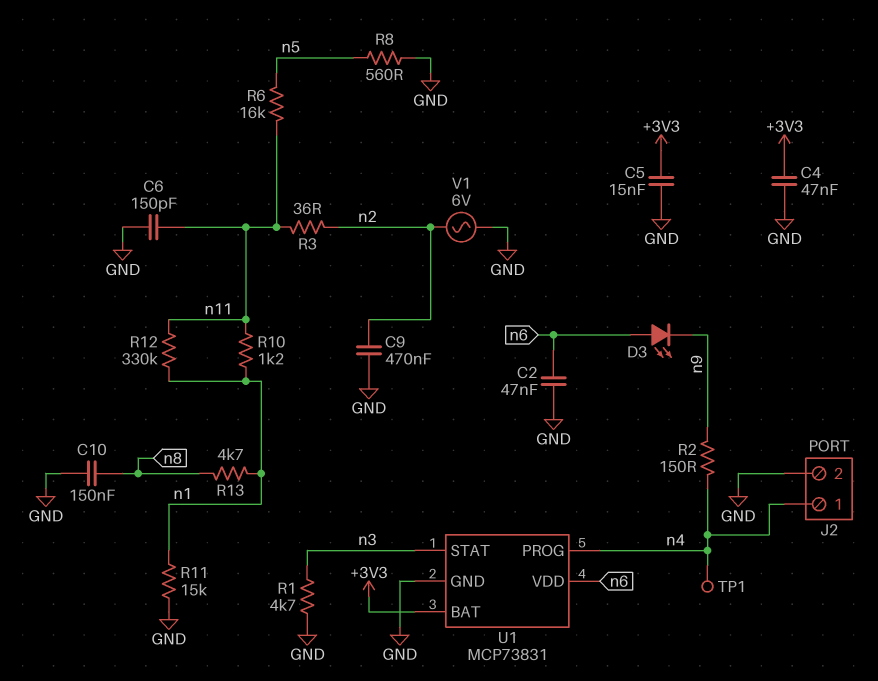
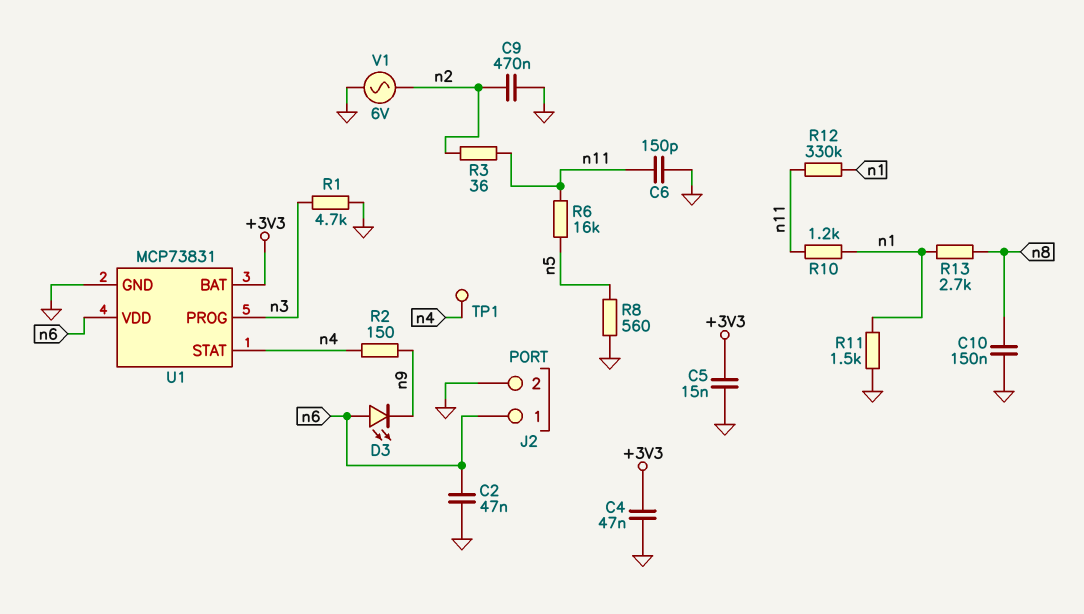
J2 pin 1: n4 -> n6
R11: 15k (GND, n1) -> 1.5k (GND, n1)
R13: 4.7k (n1, n8) -> 2.7k (n1, n8)
U1 pin PROG: n4 -> n3
U1 pin STAT: n3 -> n4

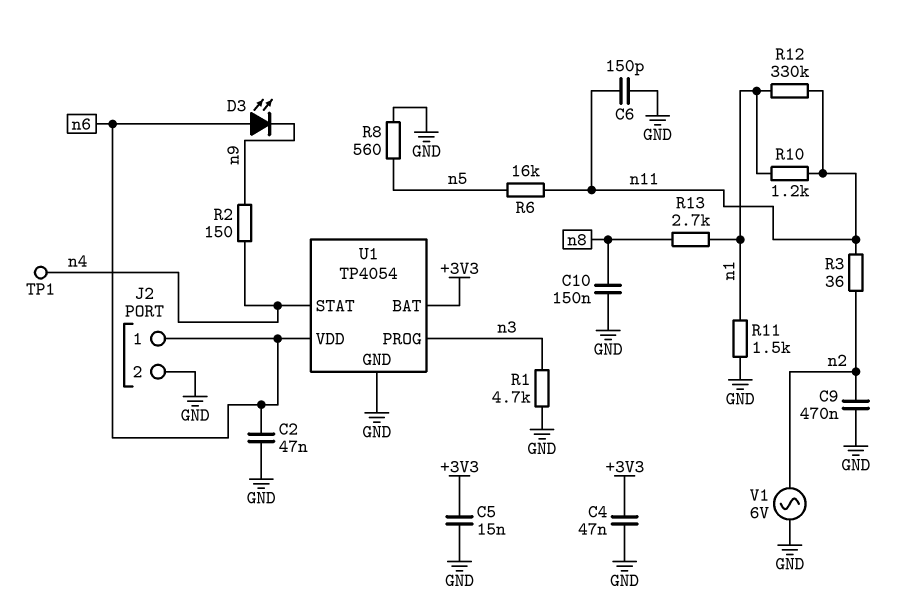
U1: MCP73831 -> TP4054

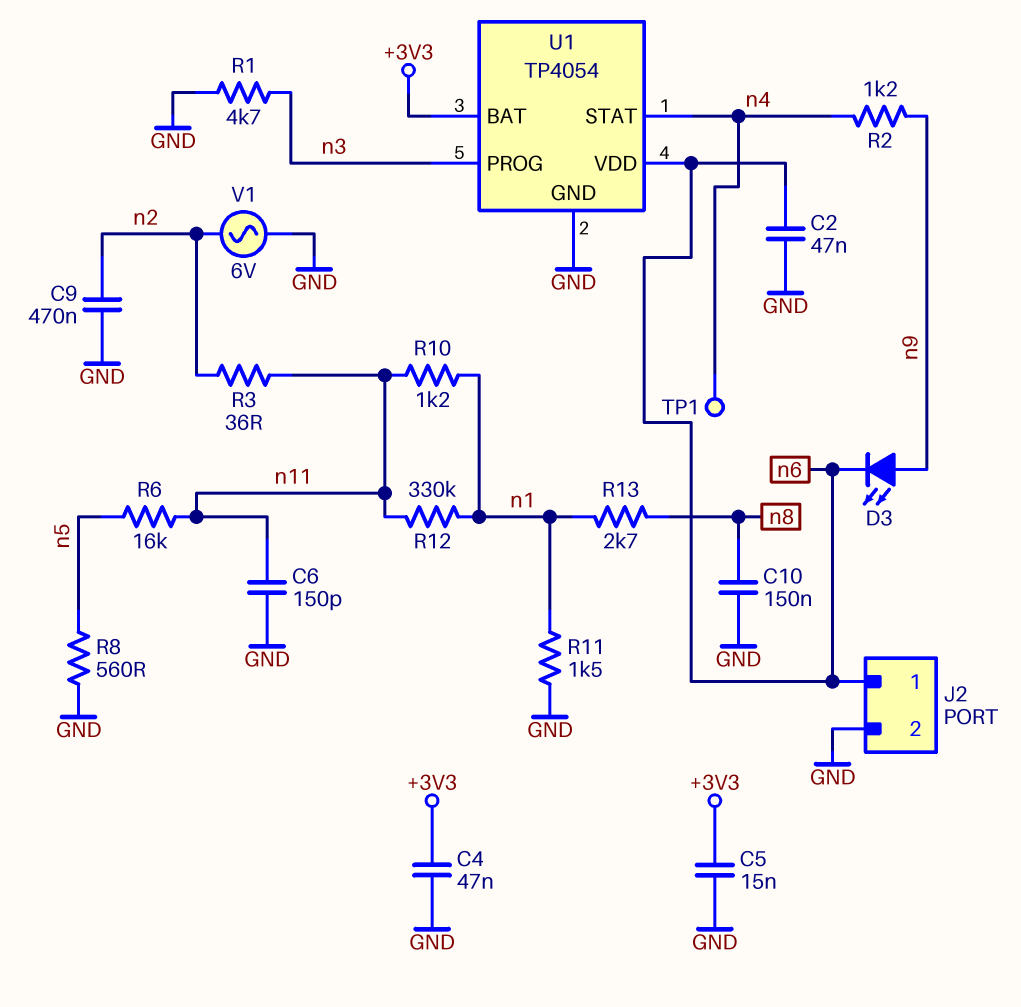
D3: LED (A n6, K n9) -> LED (A n9, K n6)
R2: 150 (n4, n9) -> 1.2k (n4, n9)

